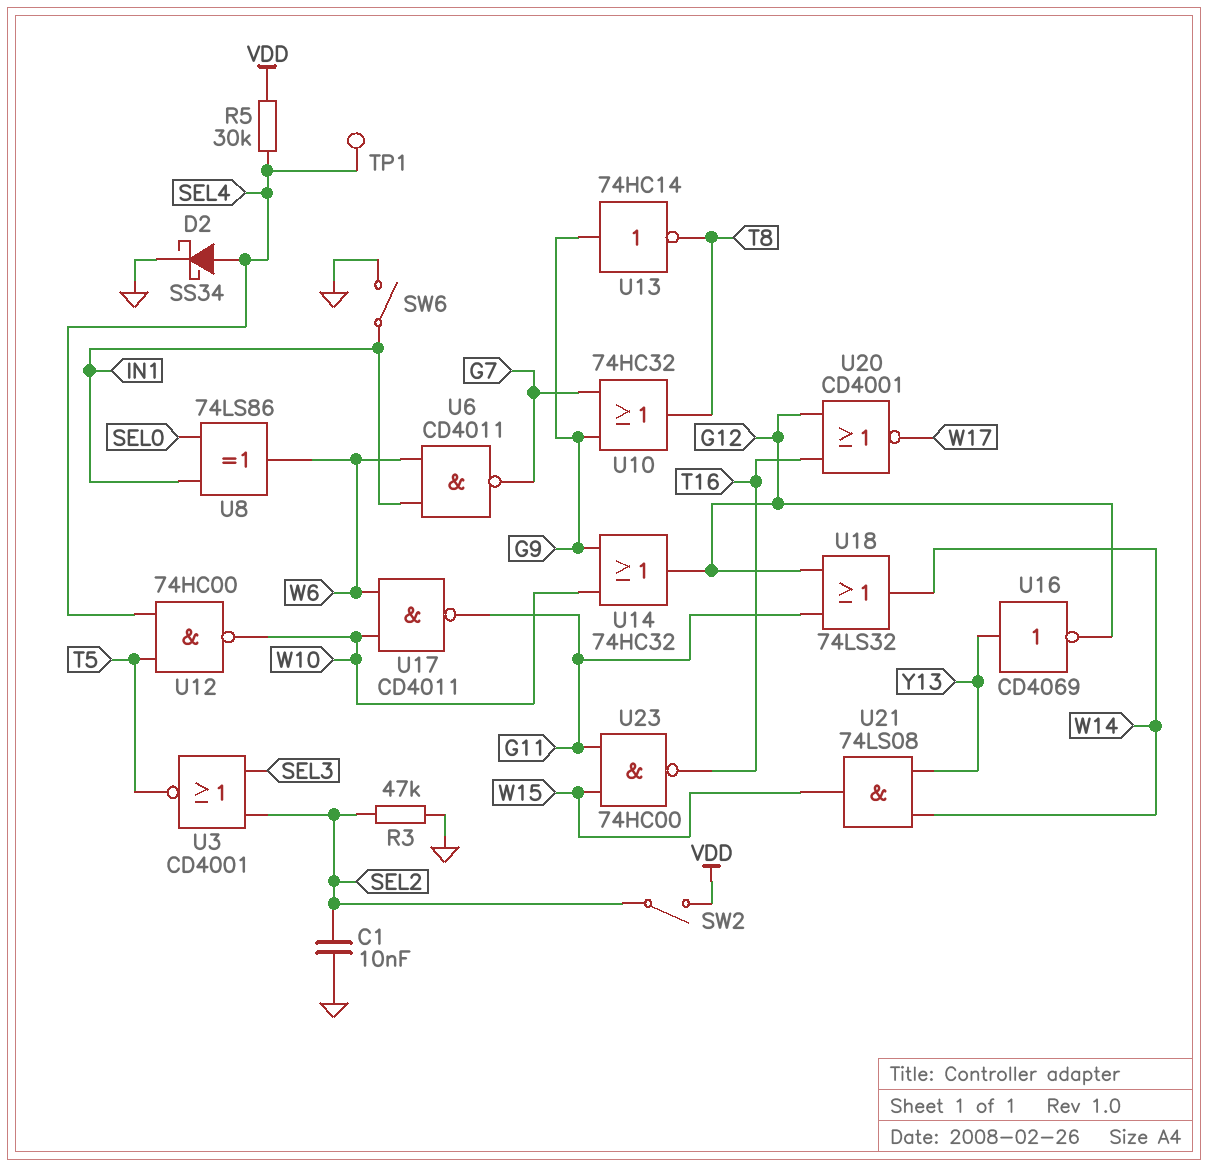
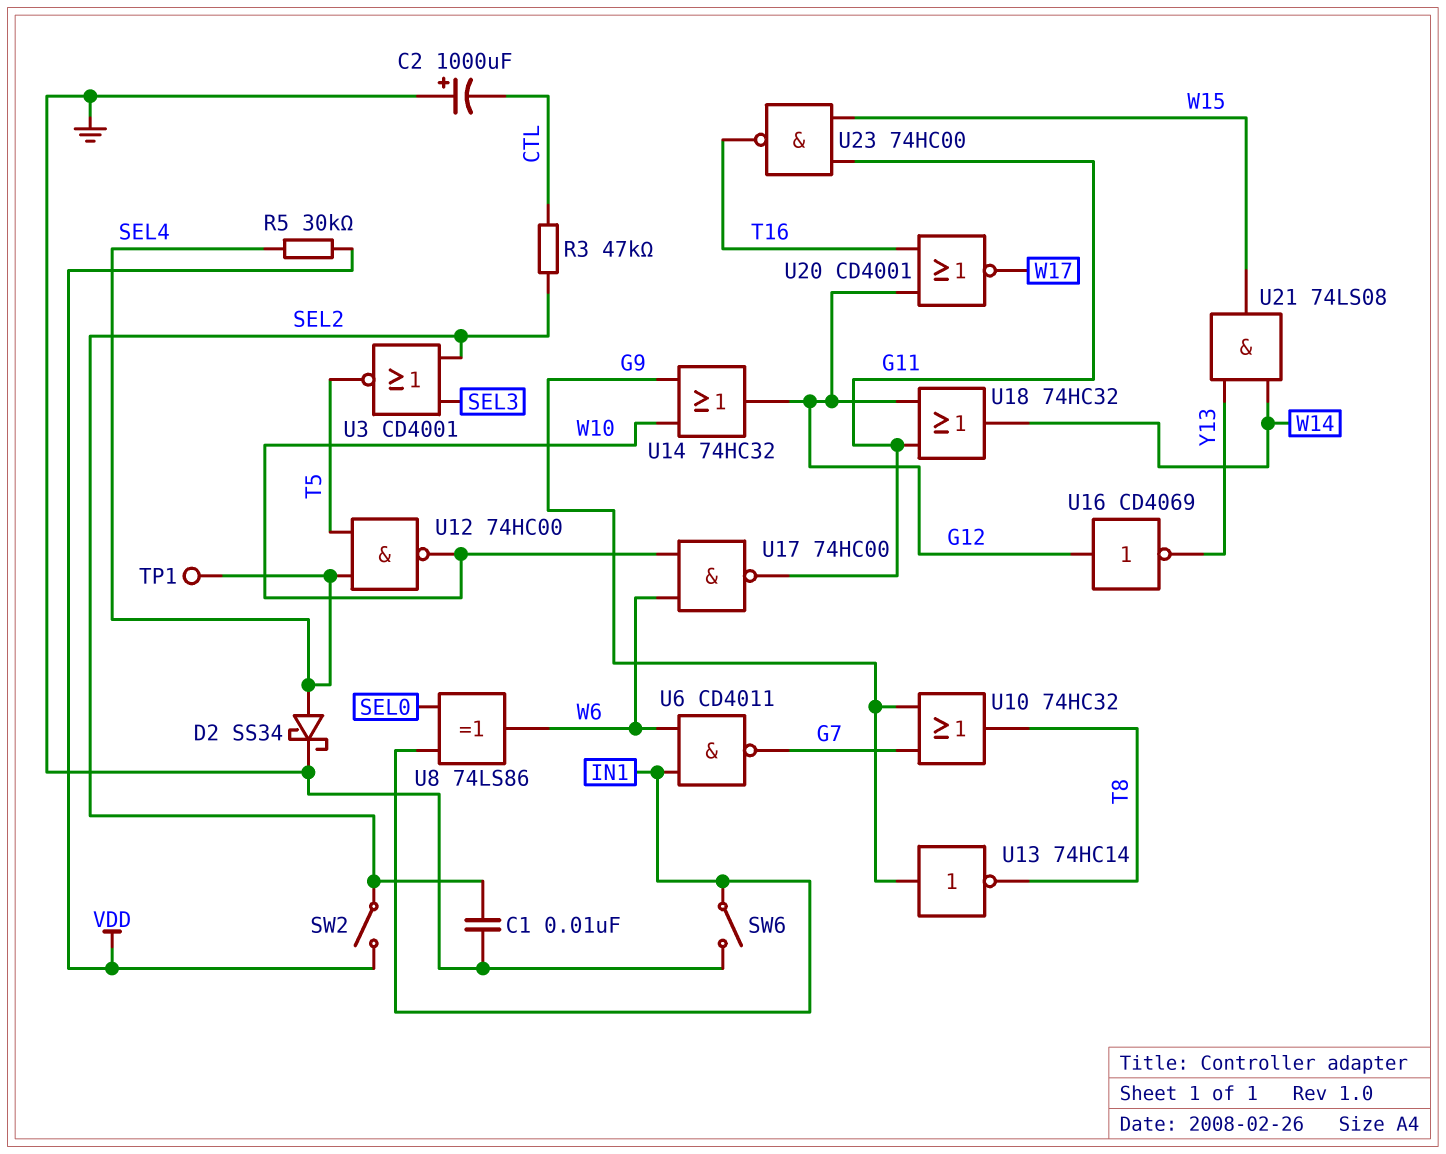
C2: none -> 1000uF (plus GND, minus CTL)
R3: 47k (GND, SEL2) -> 47k (CTL, SEL2)
U16: NOT CD4069 (in Y13, out G12) -> NOT CD4069 (in G12, out Y13)
U17: NAND CD4011 (in W6, in W10, out G11) -> NAND 74HC00 (in W6, in W10, out G11)
U18: OR 74LS32 (in G11, in G12, out W14) -> OR 74HC32 (in G11, in G12, out W14)

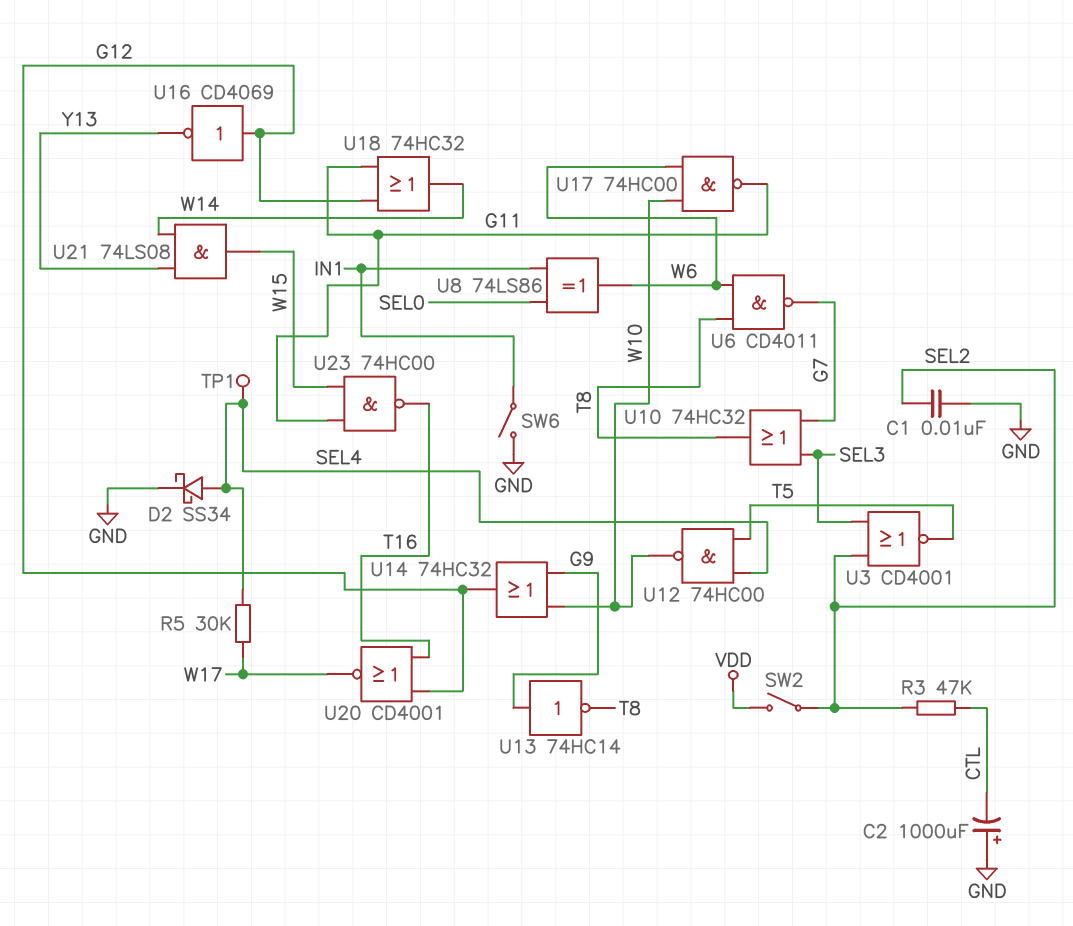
R5: 30k (SEL4, VDD) -> 30k (SEL4, W17)
U6: NAND CD4011 (in IN1, in W6, out G7) -> NAND CD4011 (in T8, in W6, out G7)
U10: OR 74HC32 (in G7, in G9, out T8) -> OR 74HC32 (in G7, in SEL3, out T8)

